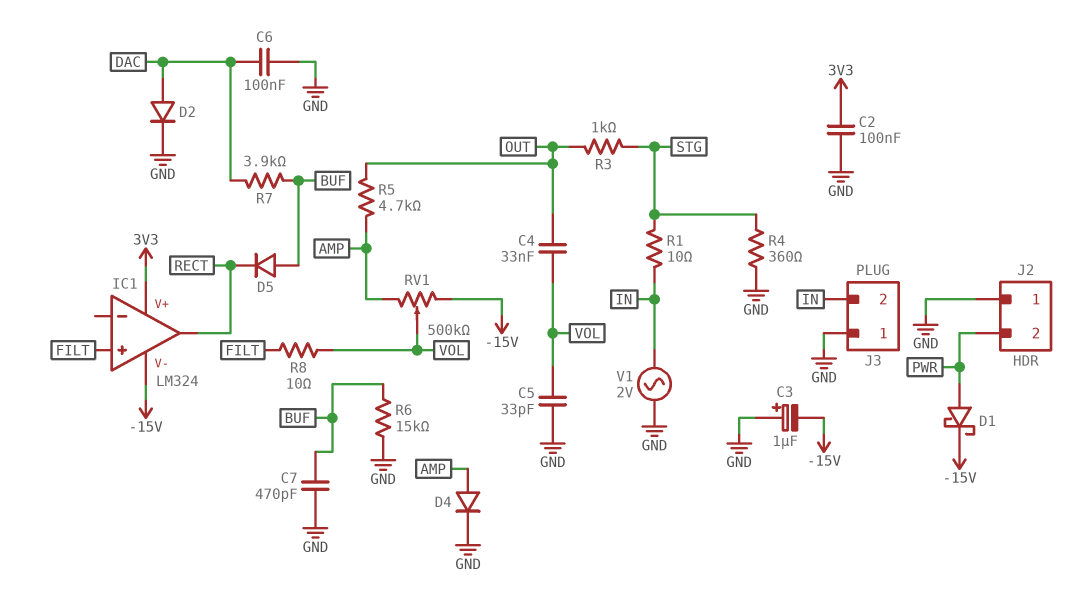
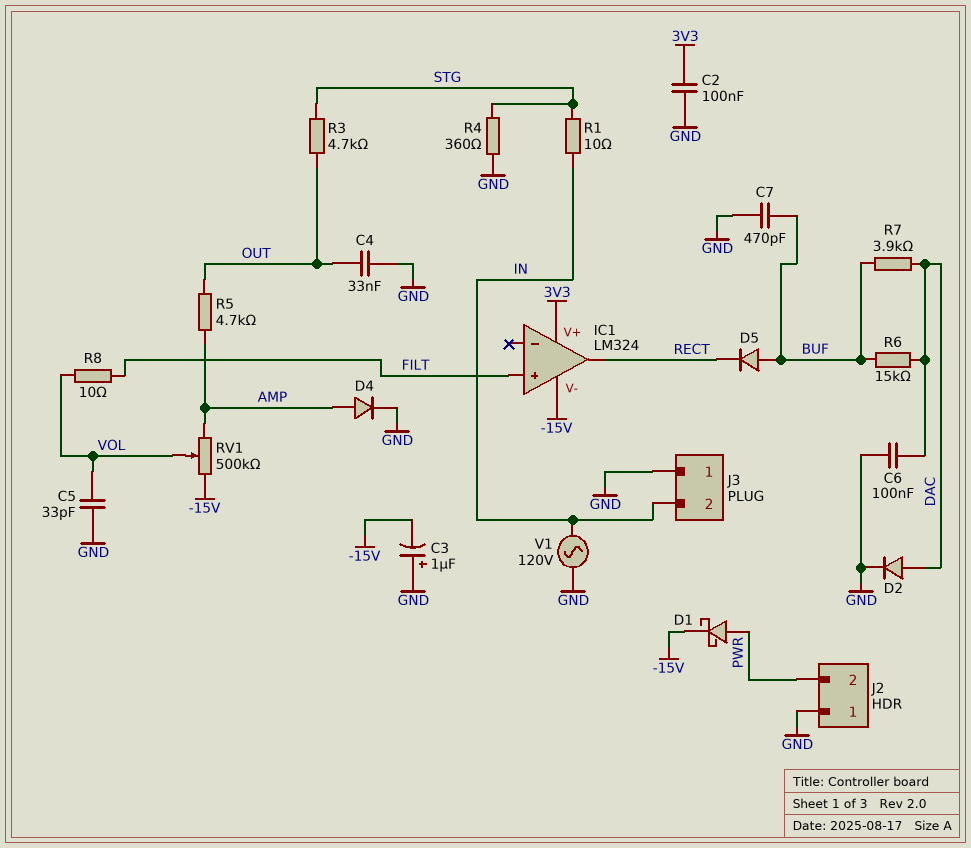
C4: 33nF (OUT, VOL) -> 33nF (GND, OUT)
R3: 1k (OUT, STG) -> 4.7k (OUT, STG)
R6: 15k (BUF, GND) -> 15k (BUF, DAC)
V1: AC 2V (GND, IN) -> AC 120V (GND, IN)

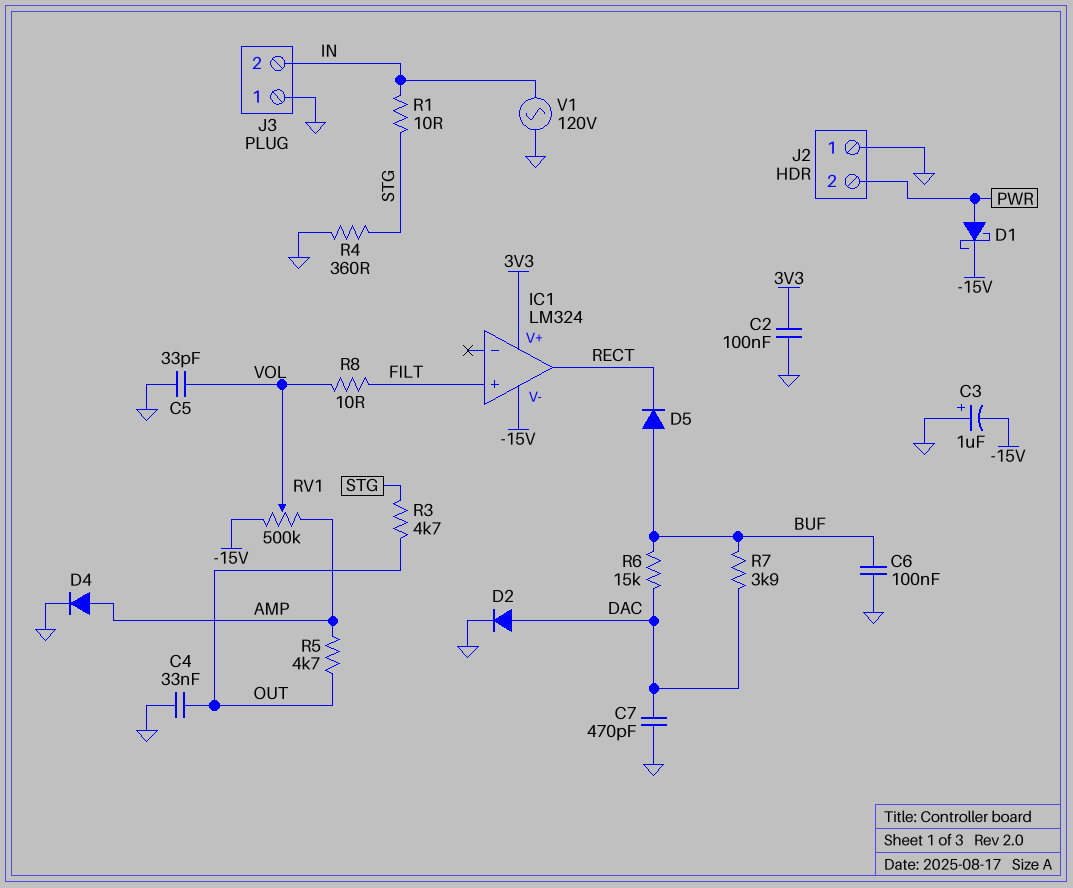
C6: 100nF (DAC, GND) -> 100nF (BUF, GND)
C7: 470pF (BUF, GND) -> 470pF (DAC, GND)

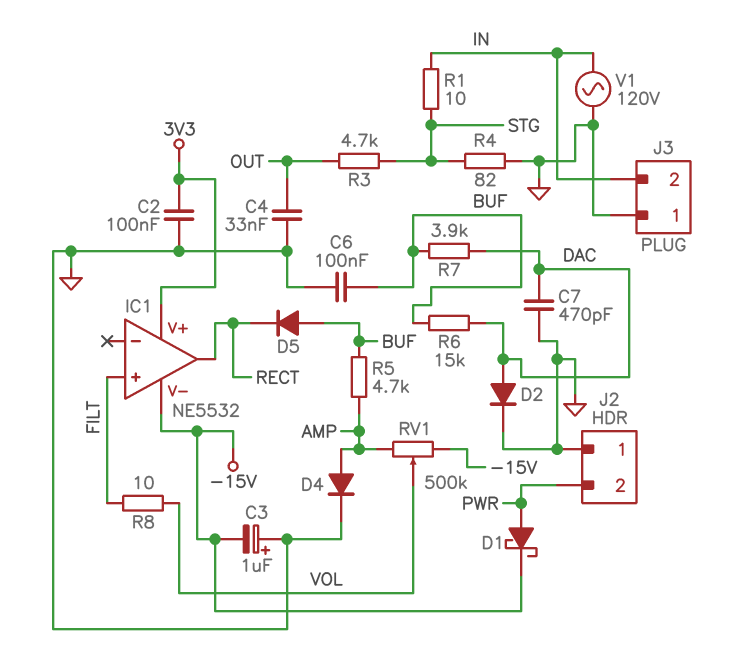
C5: 33pF (GND, VOL) -> none
IC1: LM324 -> NE5532
R4: 360 (GND, STG) -> 82 (GND, STG)
R5: 4.7k (AMP, OUT) -> 4.7k (AMP, BUF)

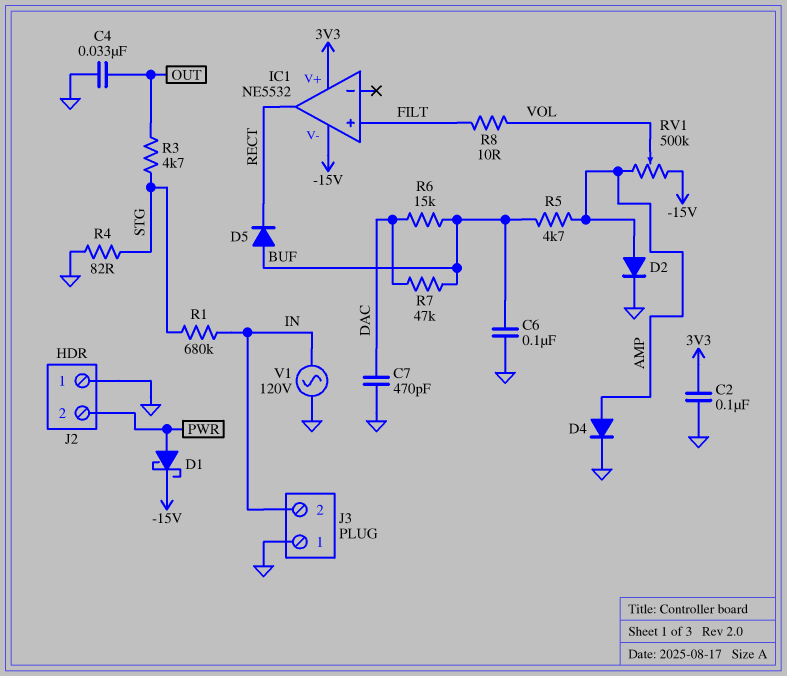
C3: 1uF (plus GND, minus -15V) -> none
D2: diode (A DAC, K GND) -> diode (A AMP, K GND)
R1: 10 (IN, STG) -> 680k (IN, STG)
R7: 3.9k (BUF, DAC) -> 47k (BUF, DAC)

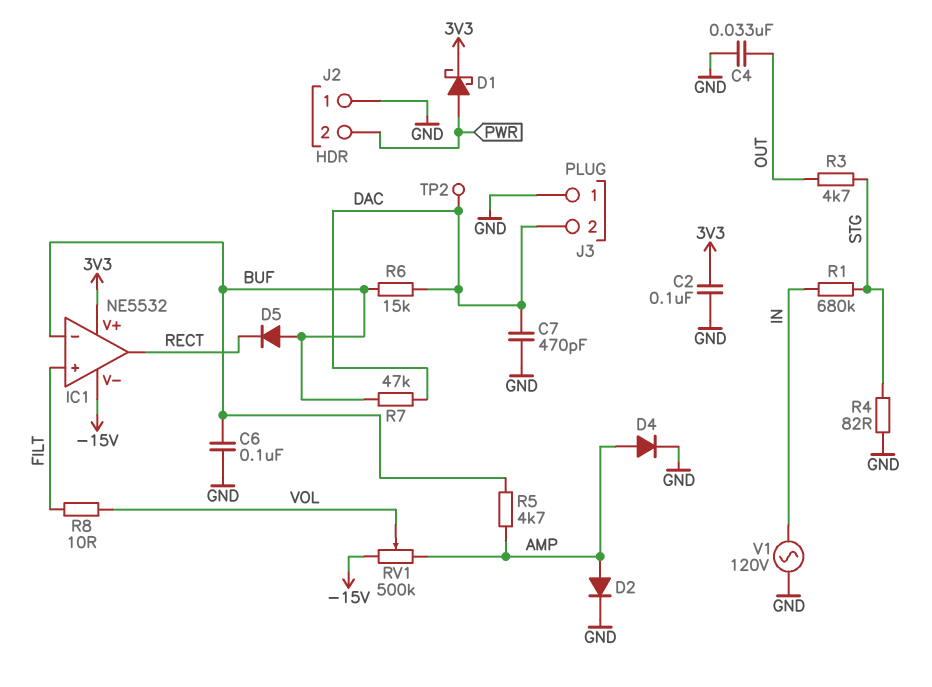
D1: schottky (A PWR, K -15V) -> schottky (A PWR, K 3V3)
IC1 pin in-: none -> BUF
J3 pin 2: IN -> DAC
TP2: none -> test point (DAC)

